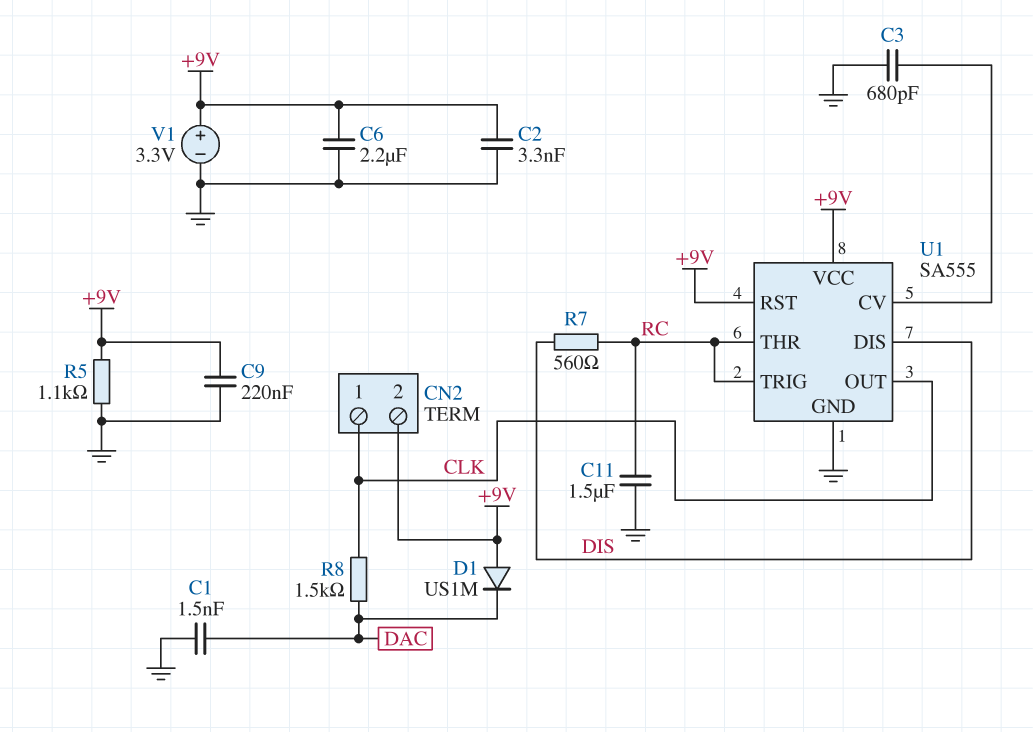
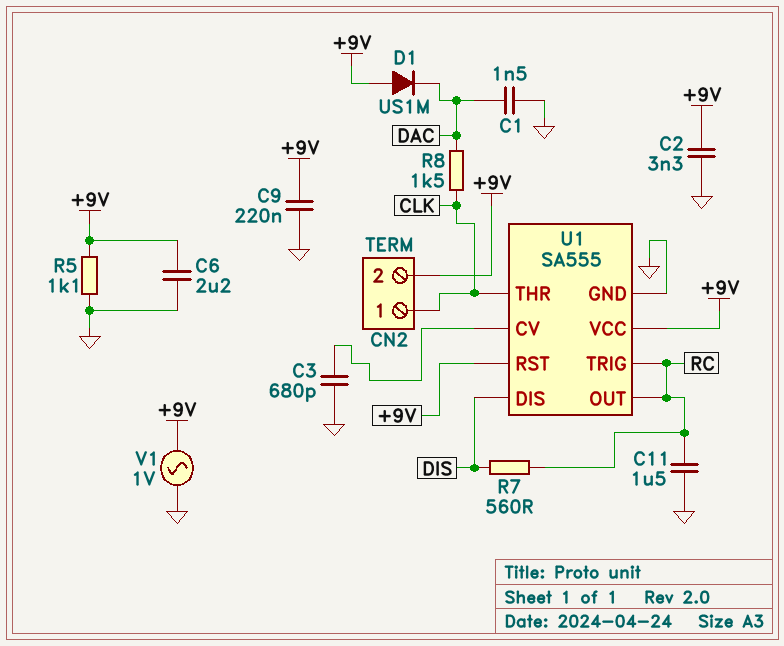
U1 pin OUT: CLK -> RC
U1 pin THR: RC -> CLK
V1: 3.3V (plus +9V, minus GND) -> AC 1V (+9V, GND)

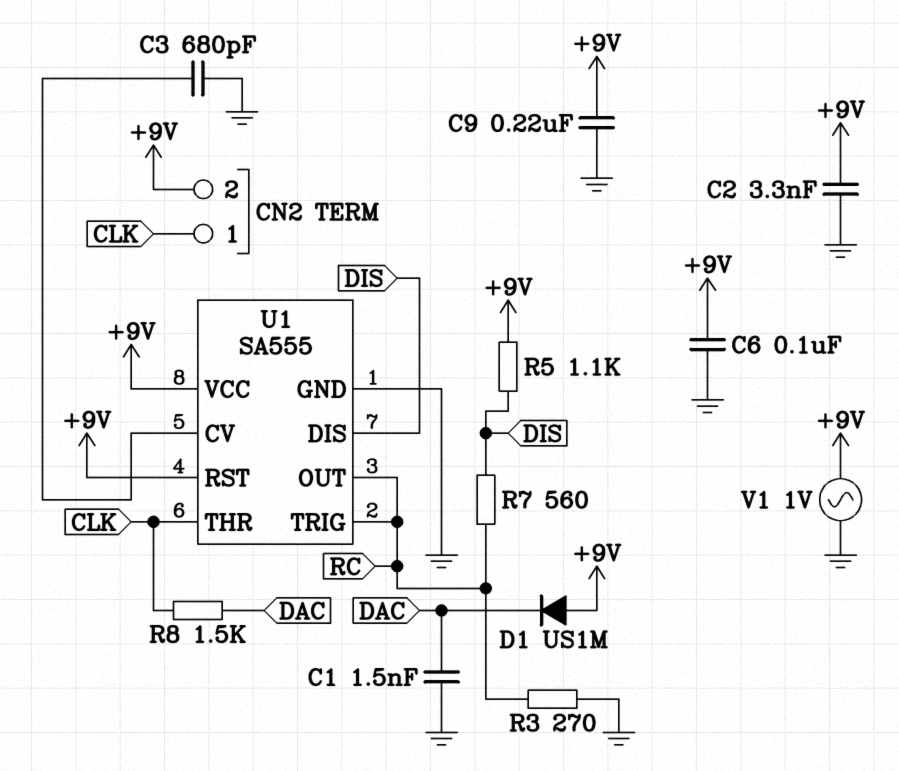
C6: 2.2uF (+9V, GND) -> 100nF (+9V, GND)
C11: 1.5uF (GND, RC) -> none
R3: none -> 270 (GND, RC)
R5: 1.1k (+9V, GND) -> 1.1k (+9V, DIS)

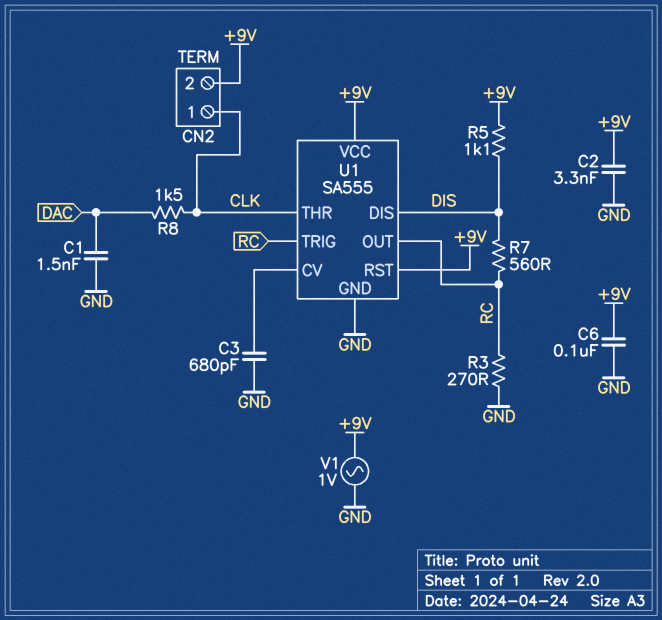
C9: 220nF (+9V, GND) -> none
D1: diode US1M (A +9V, K DAC) -> none

